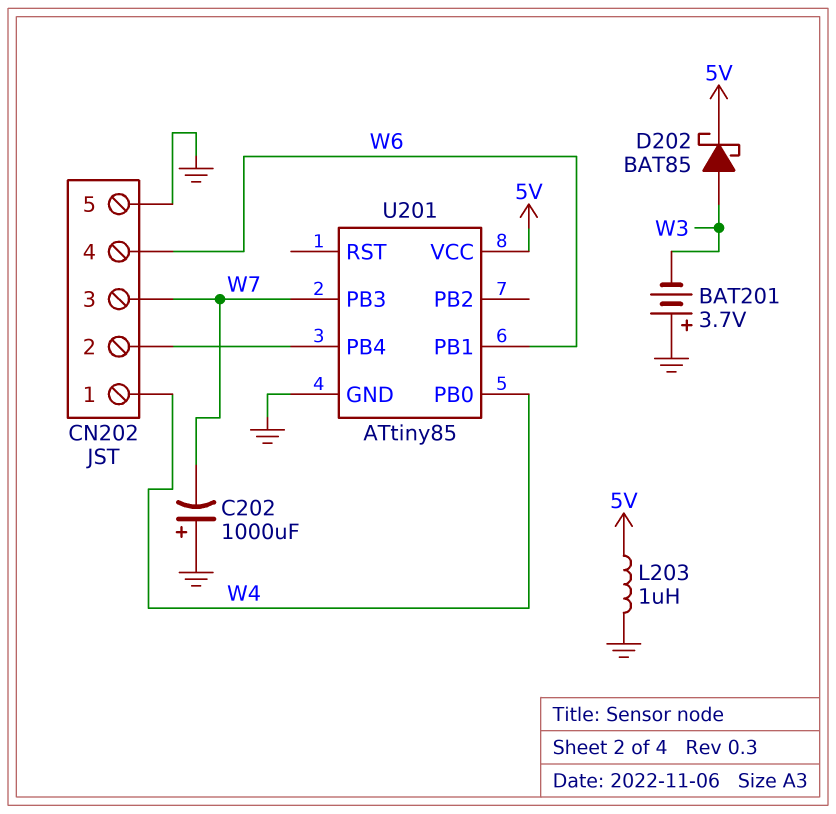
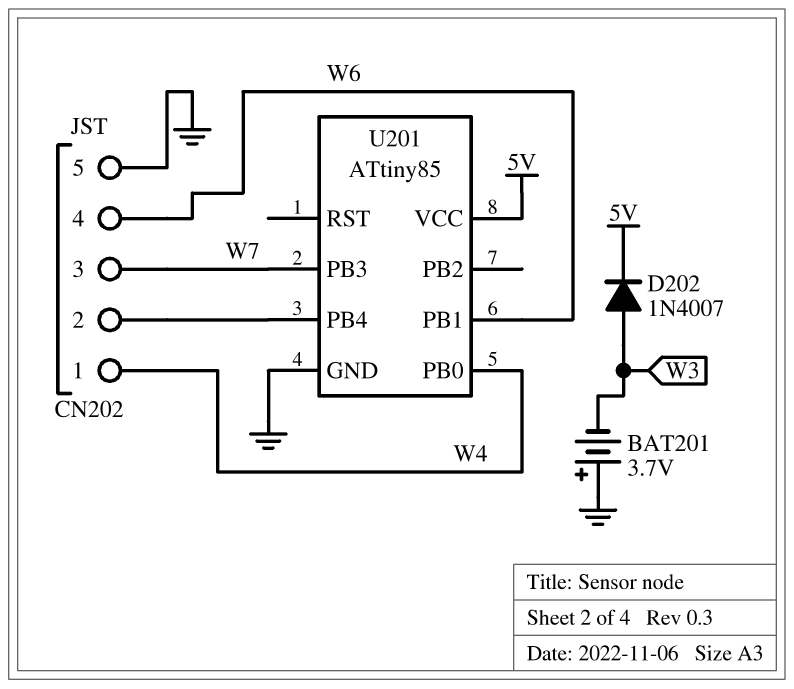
C202: 1000uF (plus GND, minus W7) -> none
D202: schottky BAT85 (A W3, K 5V) -> diode 1N4007 (A W3, K 5V)
L203: 1uH (5V, GND) -> none

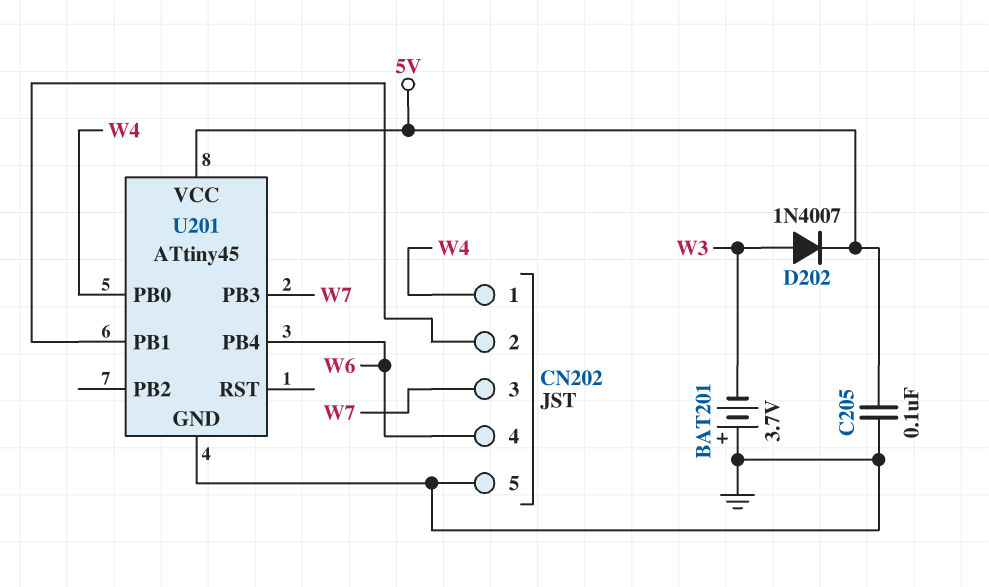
C205: none -> 100nF (5V, GND)
U201: ATtiny85 -> ATtiny45
U201 pin PB1: W6 -> CN202/2
U201 pin PB4: CN202/2 -> W6

